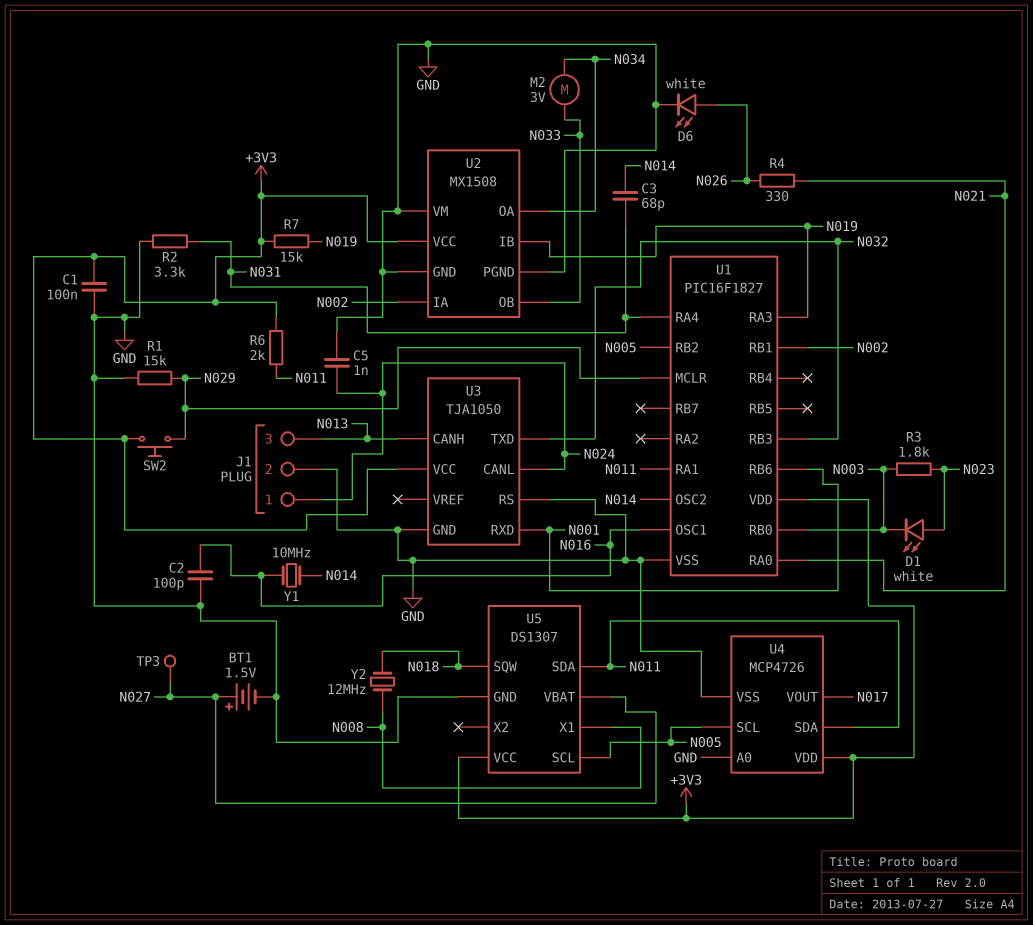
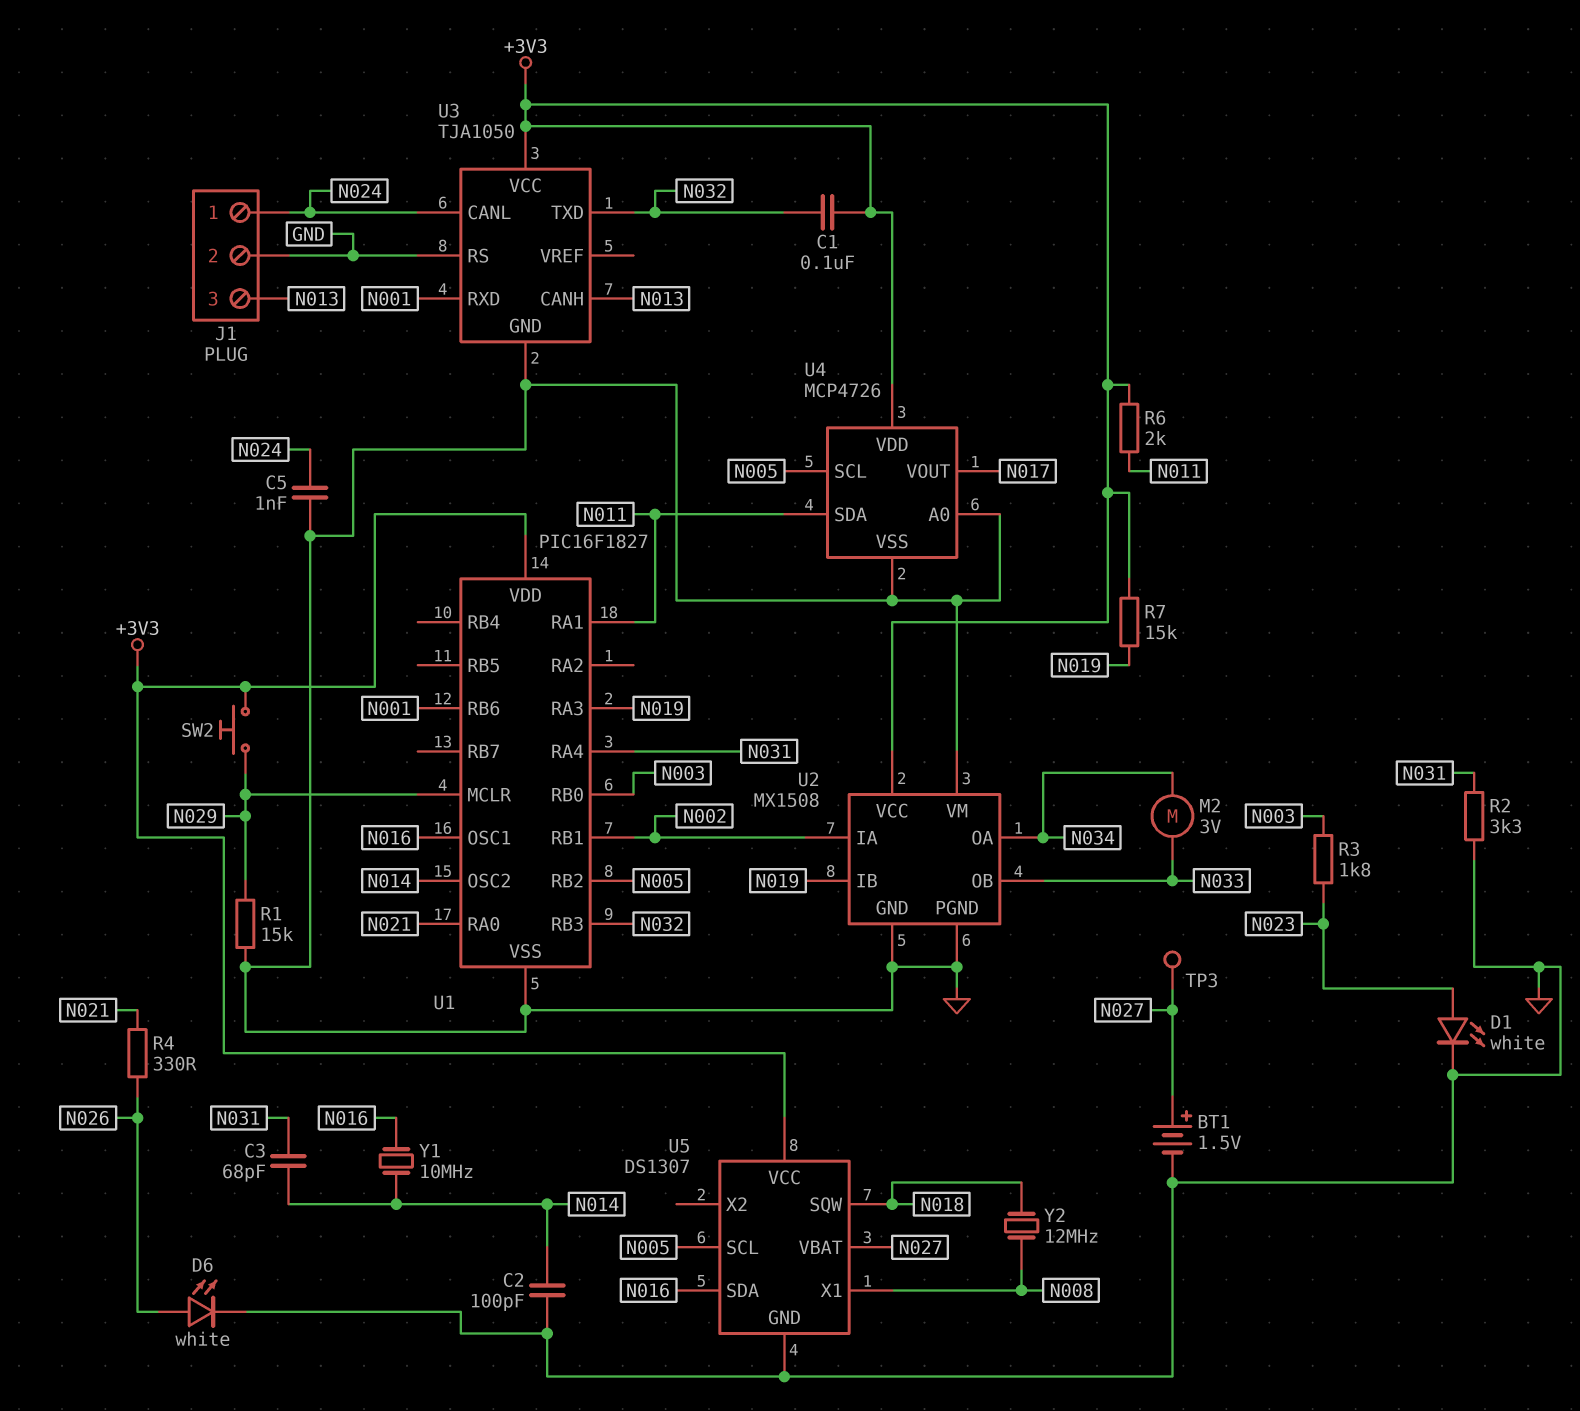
C1: 100nF (+3V3, GND) -> 100nF (+3V3, N032)
C2: 100pF (GND, N016) -> 100pF (GND, N014)
D1: LED white (A N023, K N003) -> LED white (A N023, K GND)
U5 pin SDA: N011 -> N016

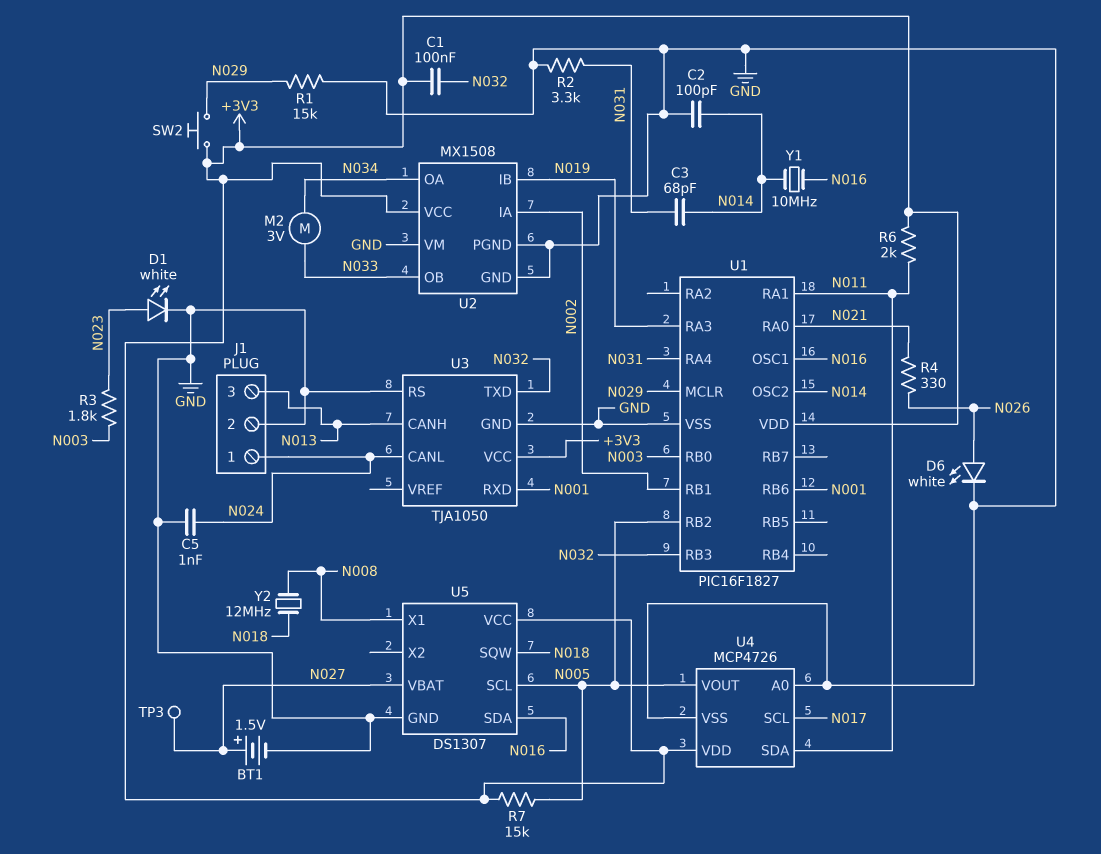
R7: 15k (+3V3, N019) -> 15k (+3V3, N005)
U4 pin SCL: N005 -> N017
U4 pin VOUT: N017 -> N005

